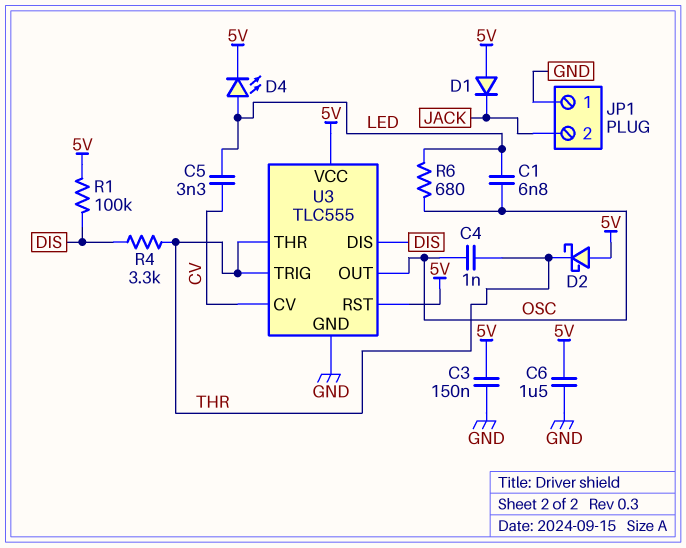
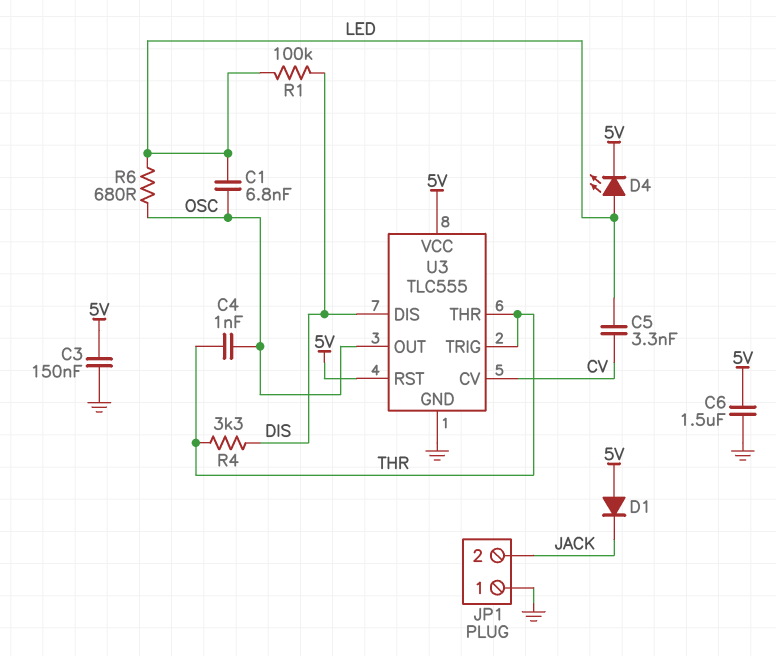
D2: schottky (A 5V, K THR) -> none
R1: 100k (5V, DIS) -> 100k (DIS, LED)

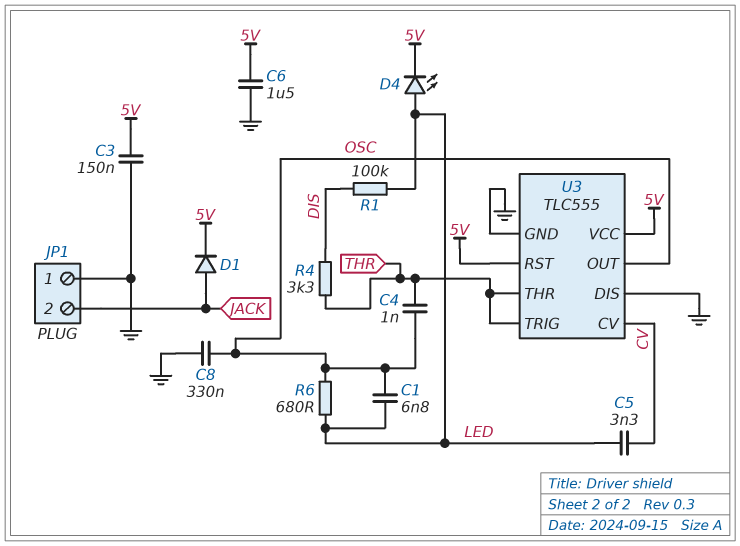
C8: none -> 330nF (GND, OSC)
D1: diode (A 5V, K JACK) -> diode (A JACK, K 5V)
U3 pin DIS: DIS -> GND

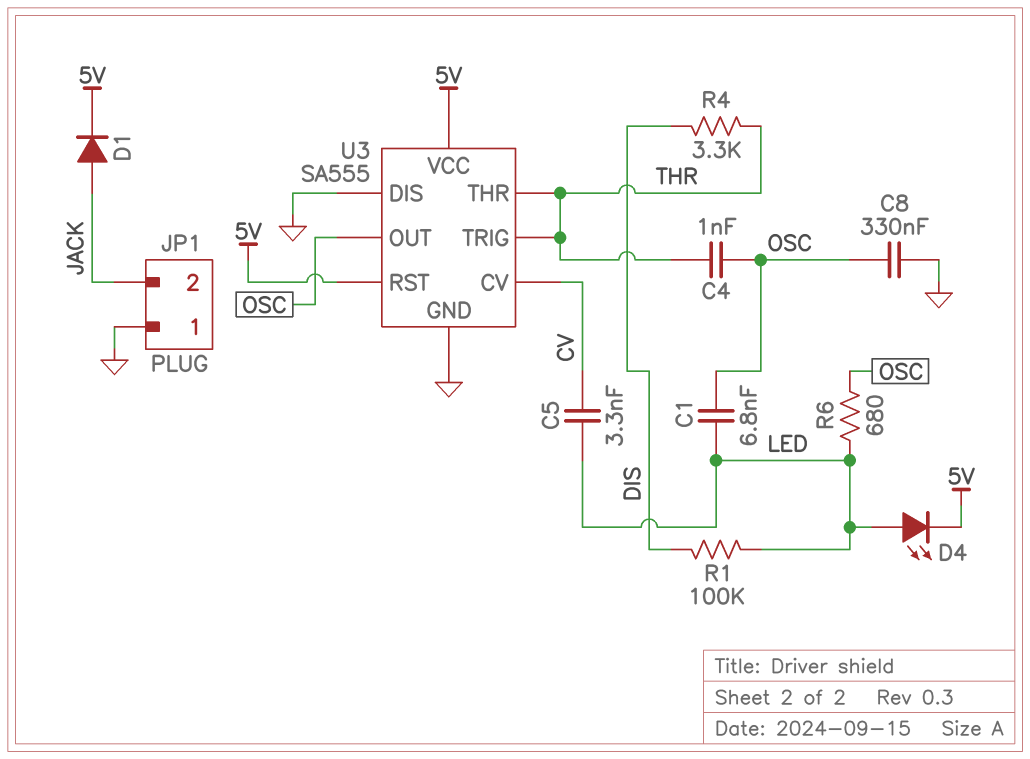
C3: 150nF (5V, GND) -> none
C6: 1.5uF (5V, GND) -> none
U3: TLC555 -> SA555

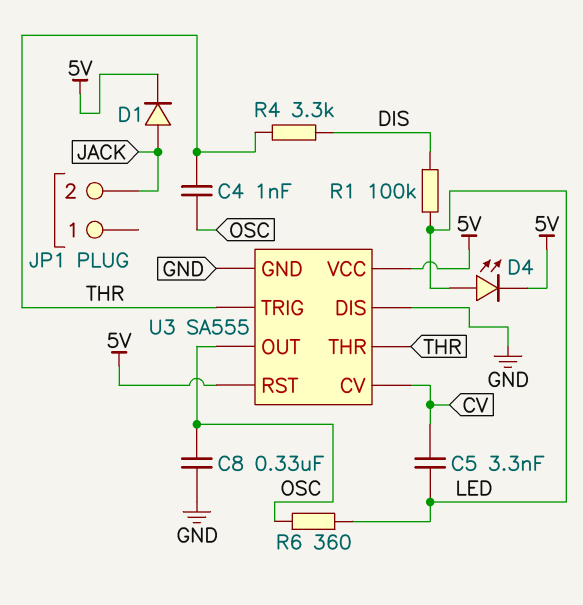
C1: 6.8nF (LED, OSC) -> none
JP1 pin 1: GND -> none
R6: 680 (LED, OSC) -> 360 (LED, OSC)

